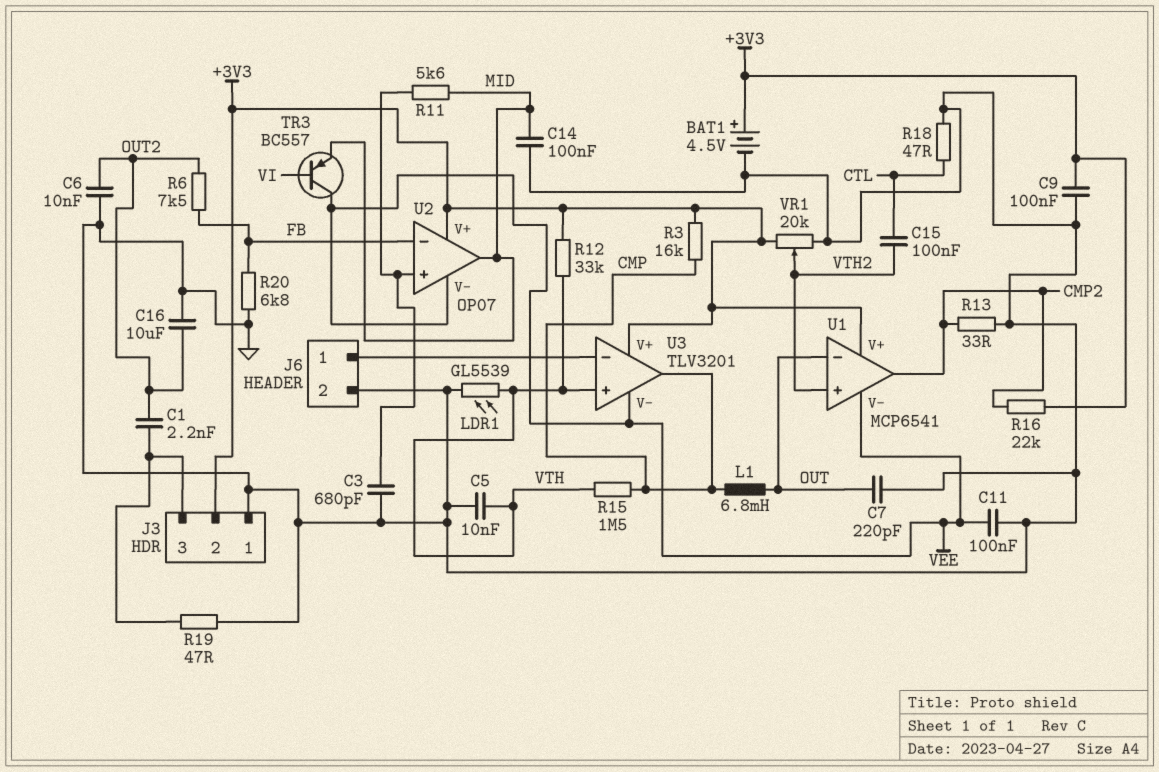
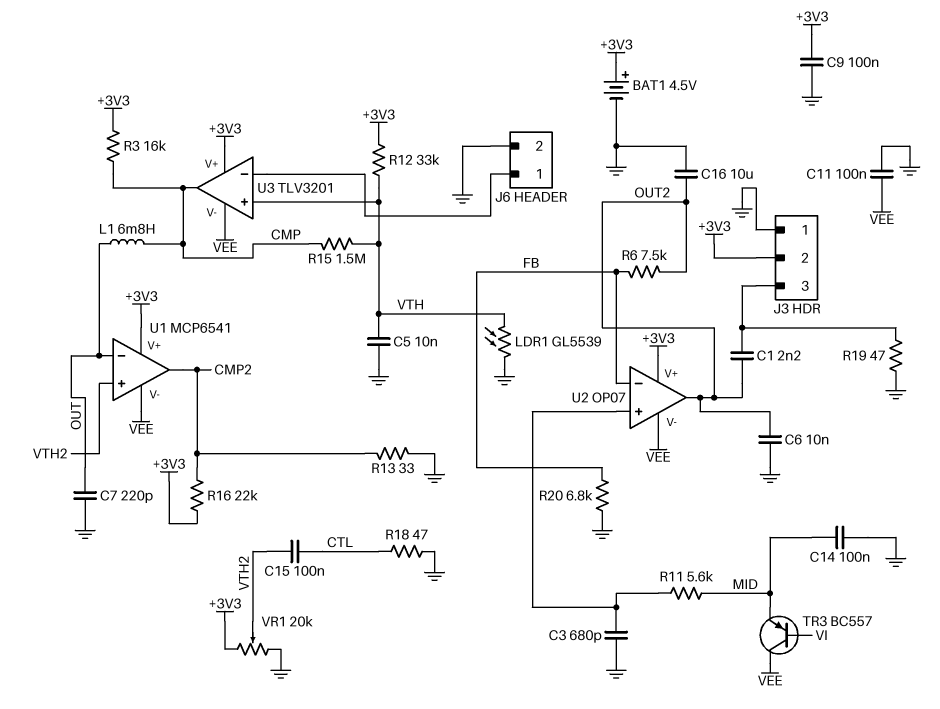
U2 pin out: MID -> OUT2

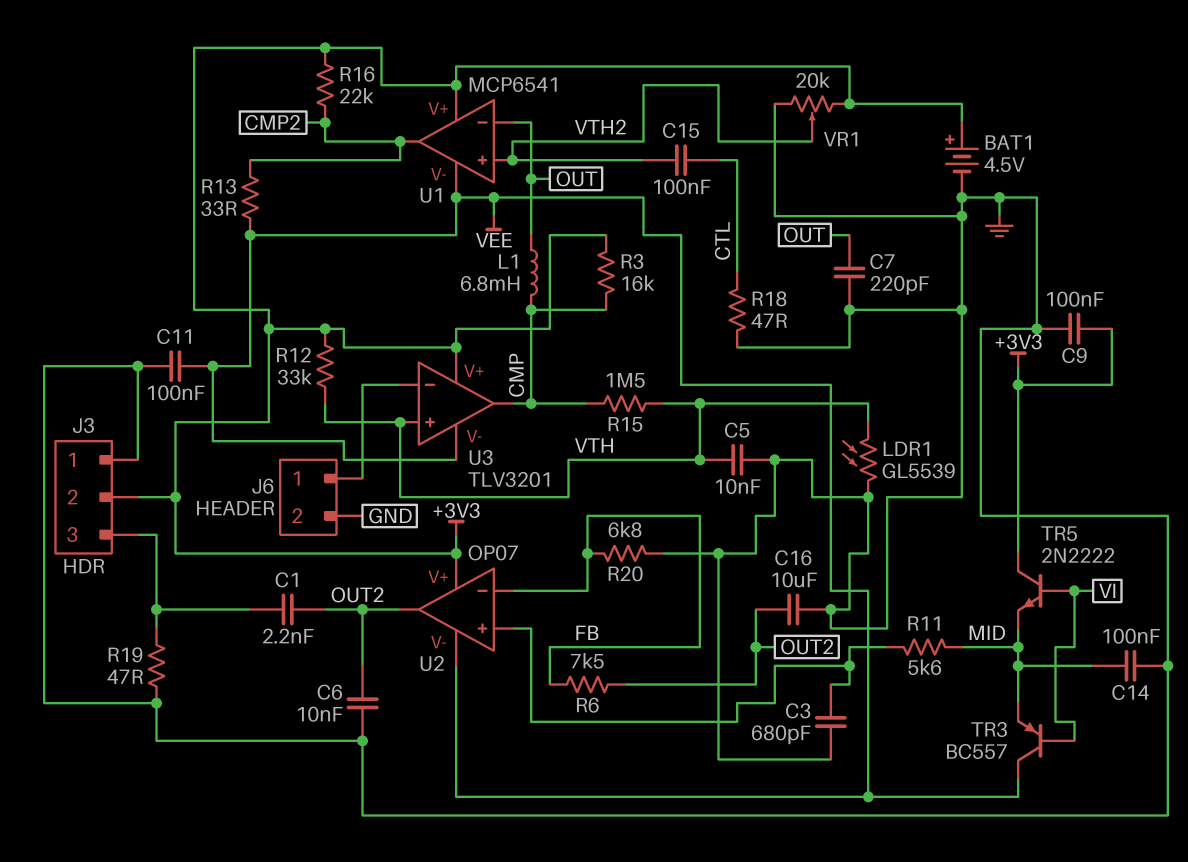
R13: 33 (CMP2, GND) -> 33 (CMP2, VEE)
TR5: none -> NPN 2N2222 (B VI, C +3V3, E MID)

